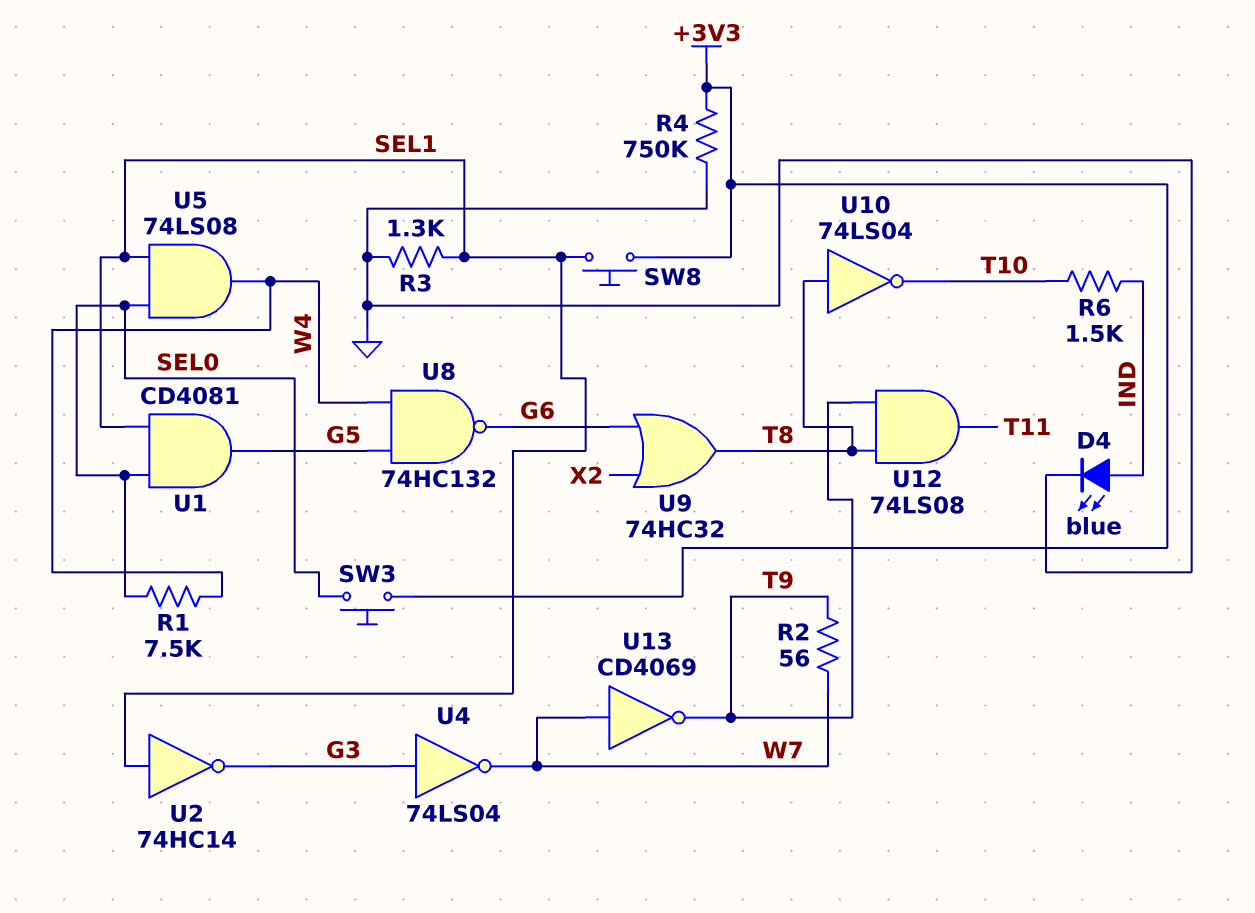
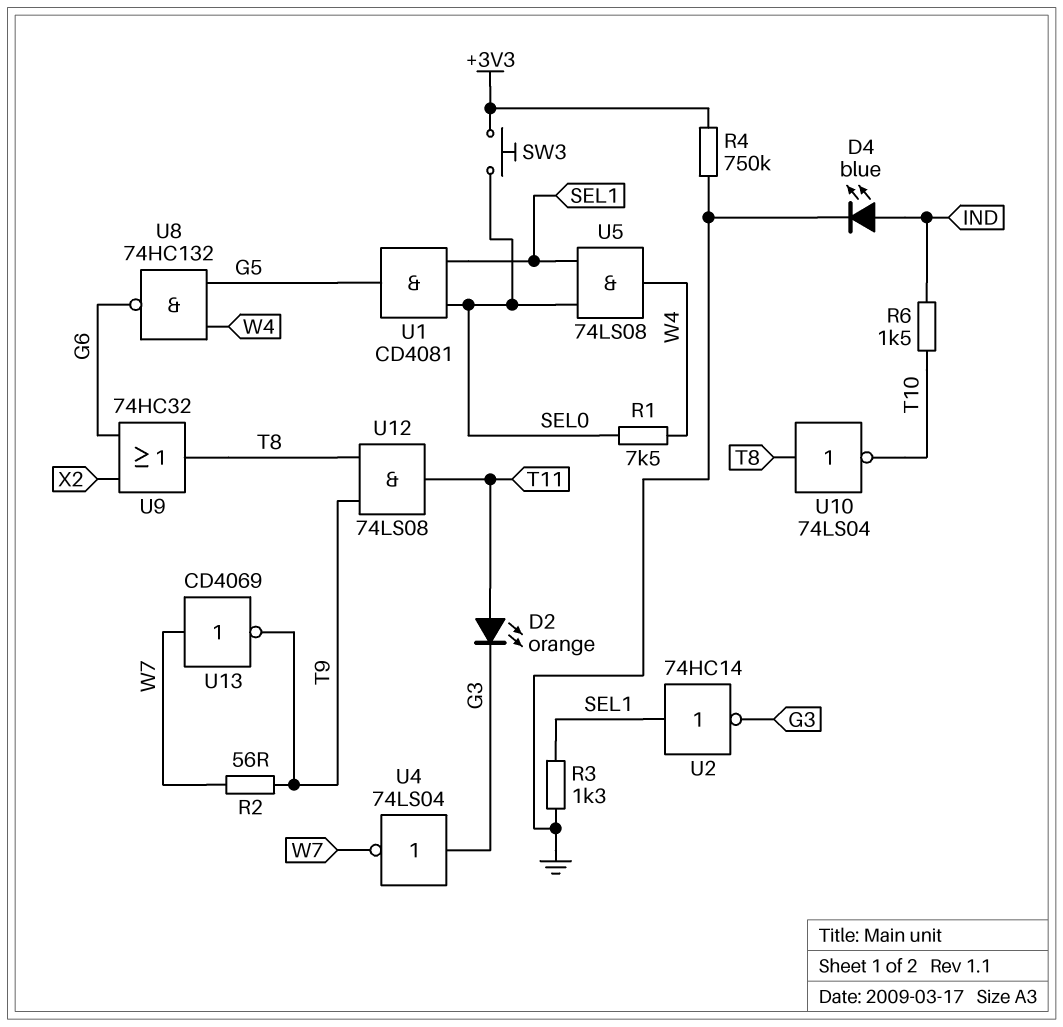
D2: none -> LED orange (A T11, K G3)
SW8: button (+3V3, SEL1) -> none

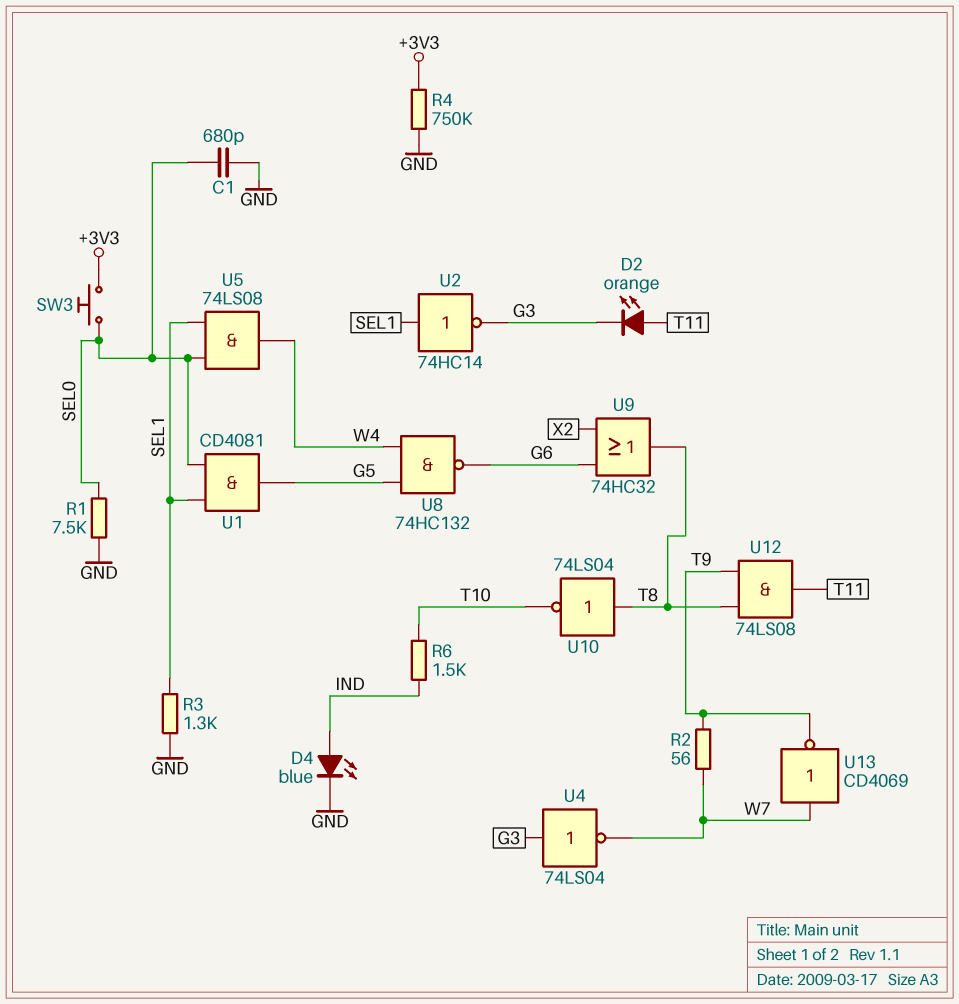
C1: none -> 680pF (GND, SEL0)
R1: 7.5k (SEL0, W4) -> 7.5k (GND, SEL0)

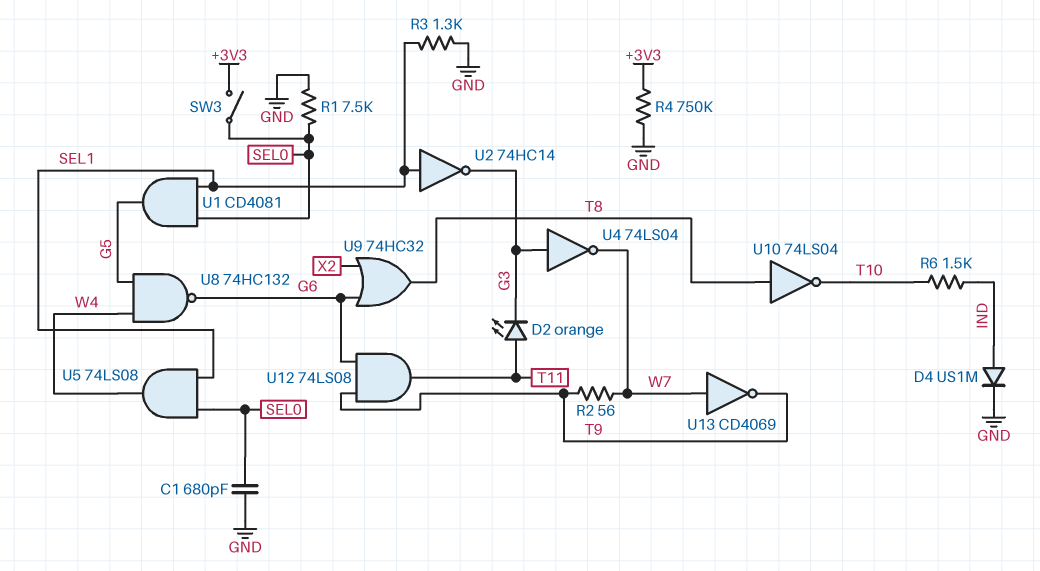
D4: LED blue (A IND, K GND) -> diode US1M (A IND, K GND)
SW3: button (+3V3, SEL0) -> switch (+3V3, SEL0)
U12: AND 74LS08 (in T8, in T9, out T11) -> AND 74LS08 (in G6, in T9, out T11)

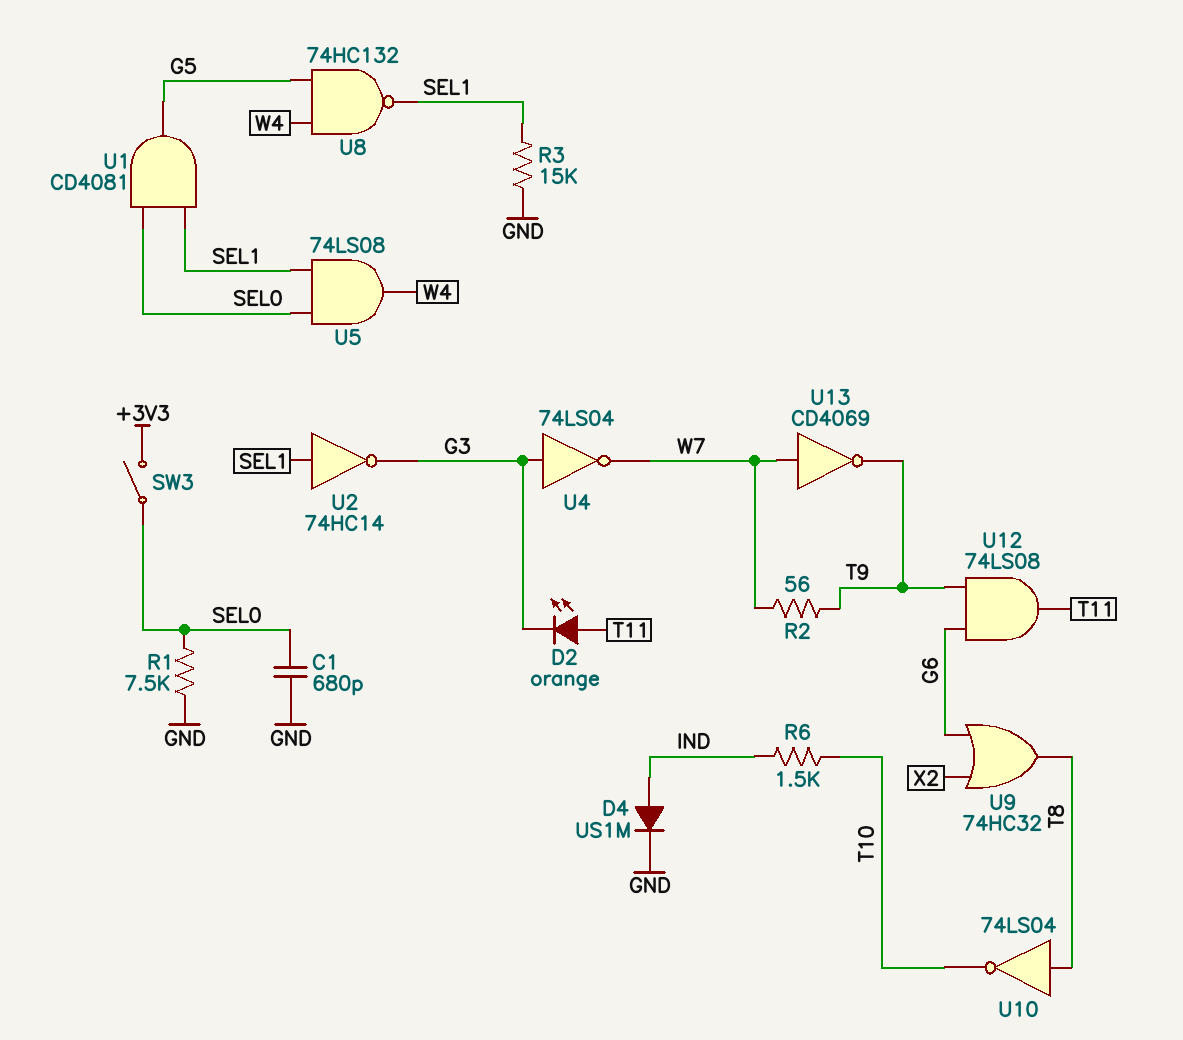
R3: 1.3k (GND, SEL1) -> 15k (GND, SEL1)
R4: 750k (+3V3, GND) -> none
U8: NAND 74HC132 (in G5, in W4, out G6) -> NAND 74HC132 (in G5, in W4, out SEL1)

